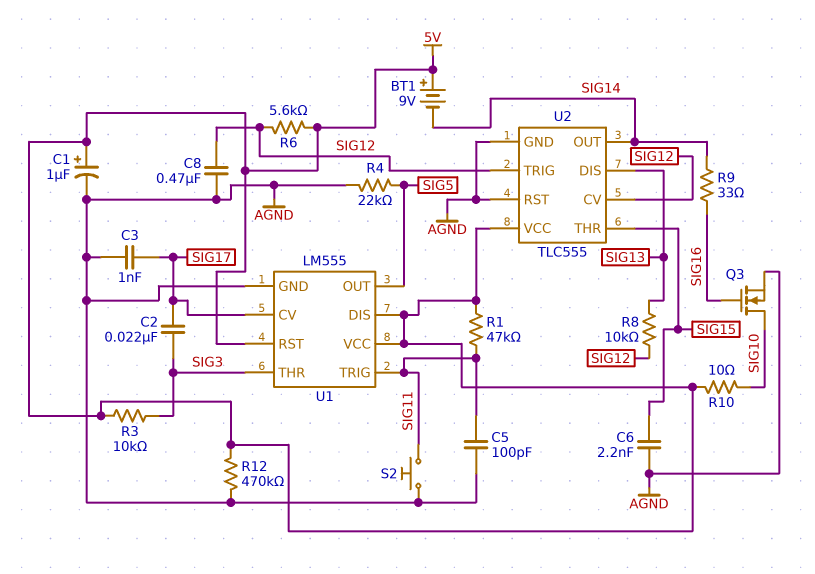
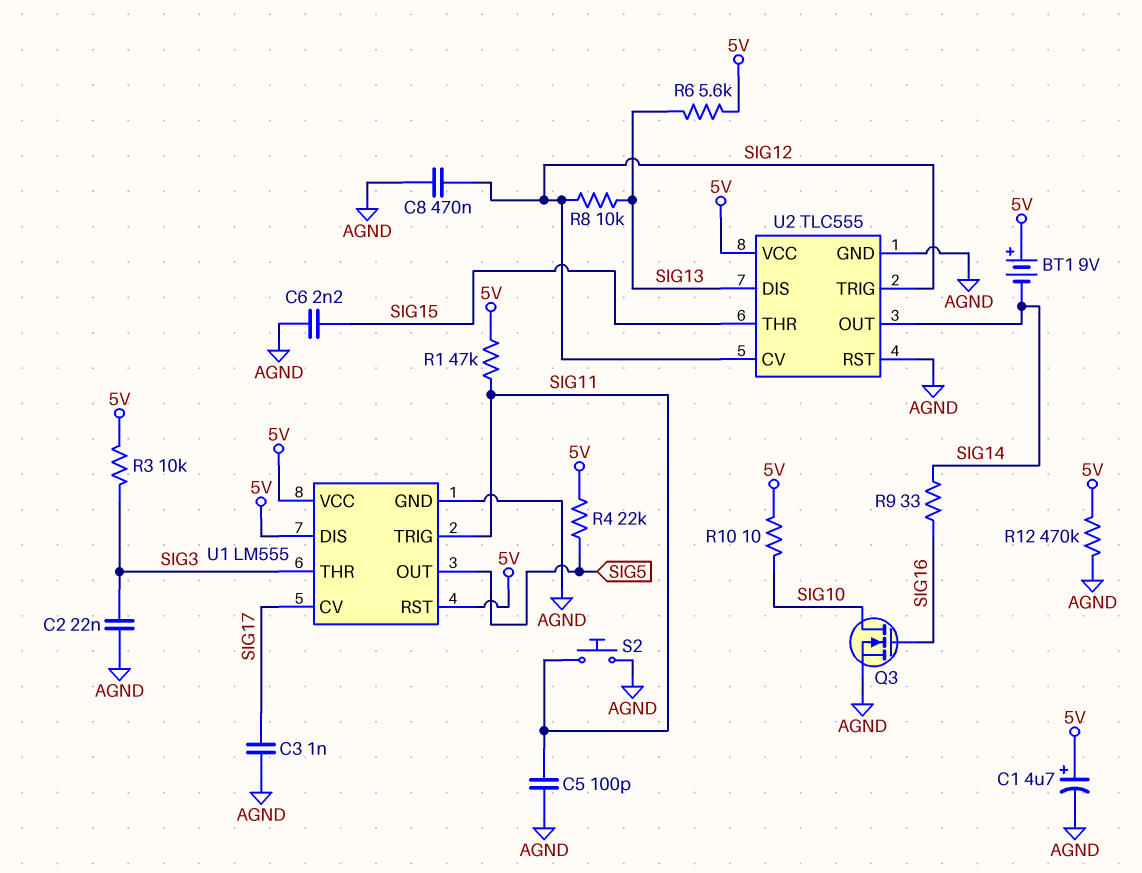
C1: 1uF (plus 5V, minus AGND) -> 4.7uF (plus 5V, minus AGND)
C2: 22nF (SIG3, SIG17) -> 22nF (AGND, SIG3)
R4: 22k (AGND, SIG5) -> 22k (5V, SIG5)
R6: 5.6k (5V, SIG12) -> 5.6k (5V, SIG13)

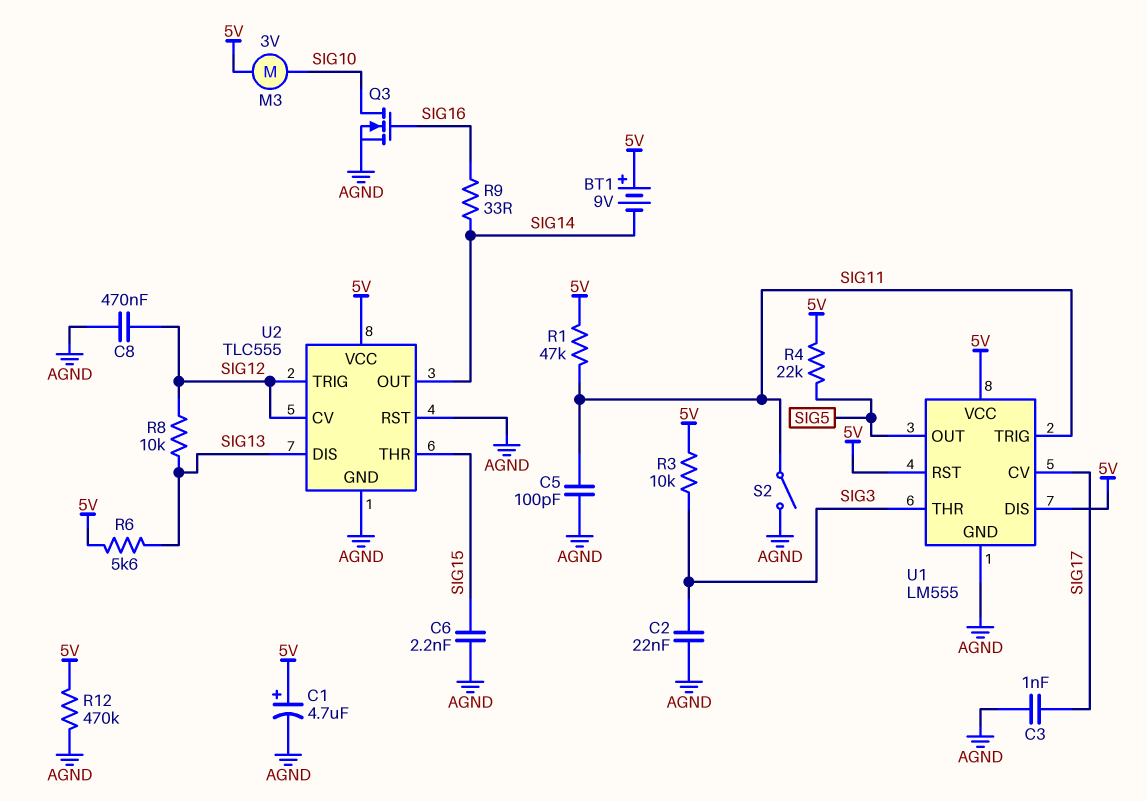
M3: none -> motor 3V (5V, SIG10)
R10: 10 (5V, SIG10) -> none
S2: button (AGND, SIG11) -> switch (AGND, SIG11)

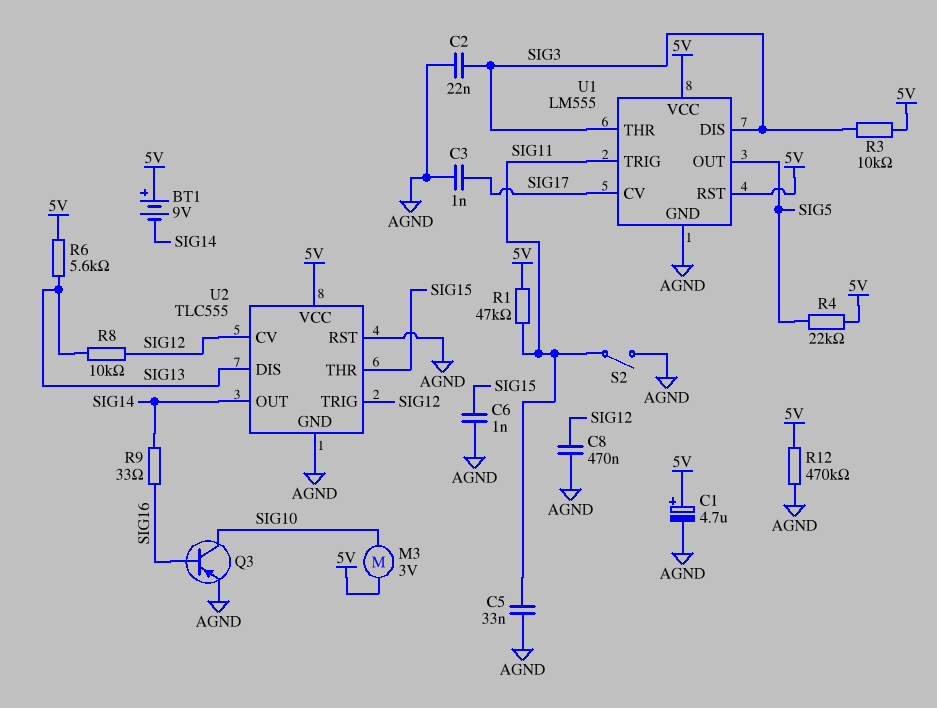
C5: 100pF (AGND, SIG11) -> 33nF (AGND, SIG11)
C6: 2.2nF (AGND, SIG15) -> 1nF (AGND, SIG15)
Q3: NMOS (G SIG16, D SIG10, S AGND) -> PNP (B SIG16, C SIG10, E AGND)
U1 pin DIS: 5V -> SIG3

